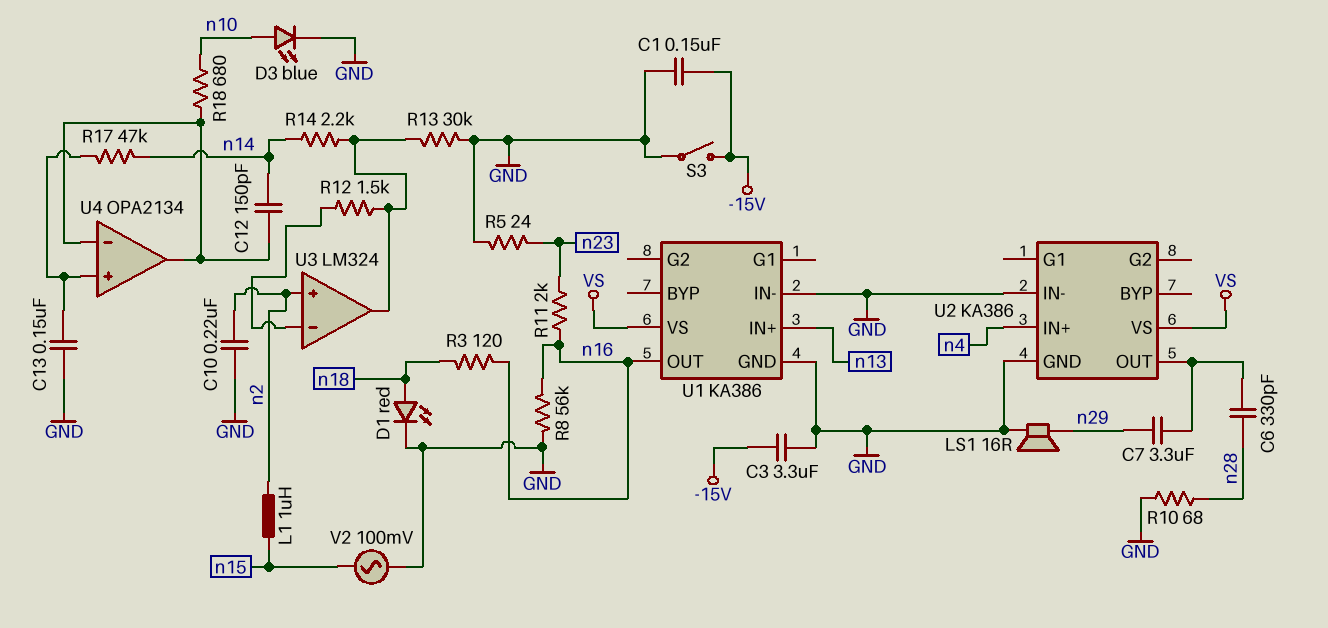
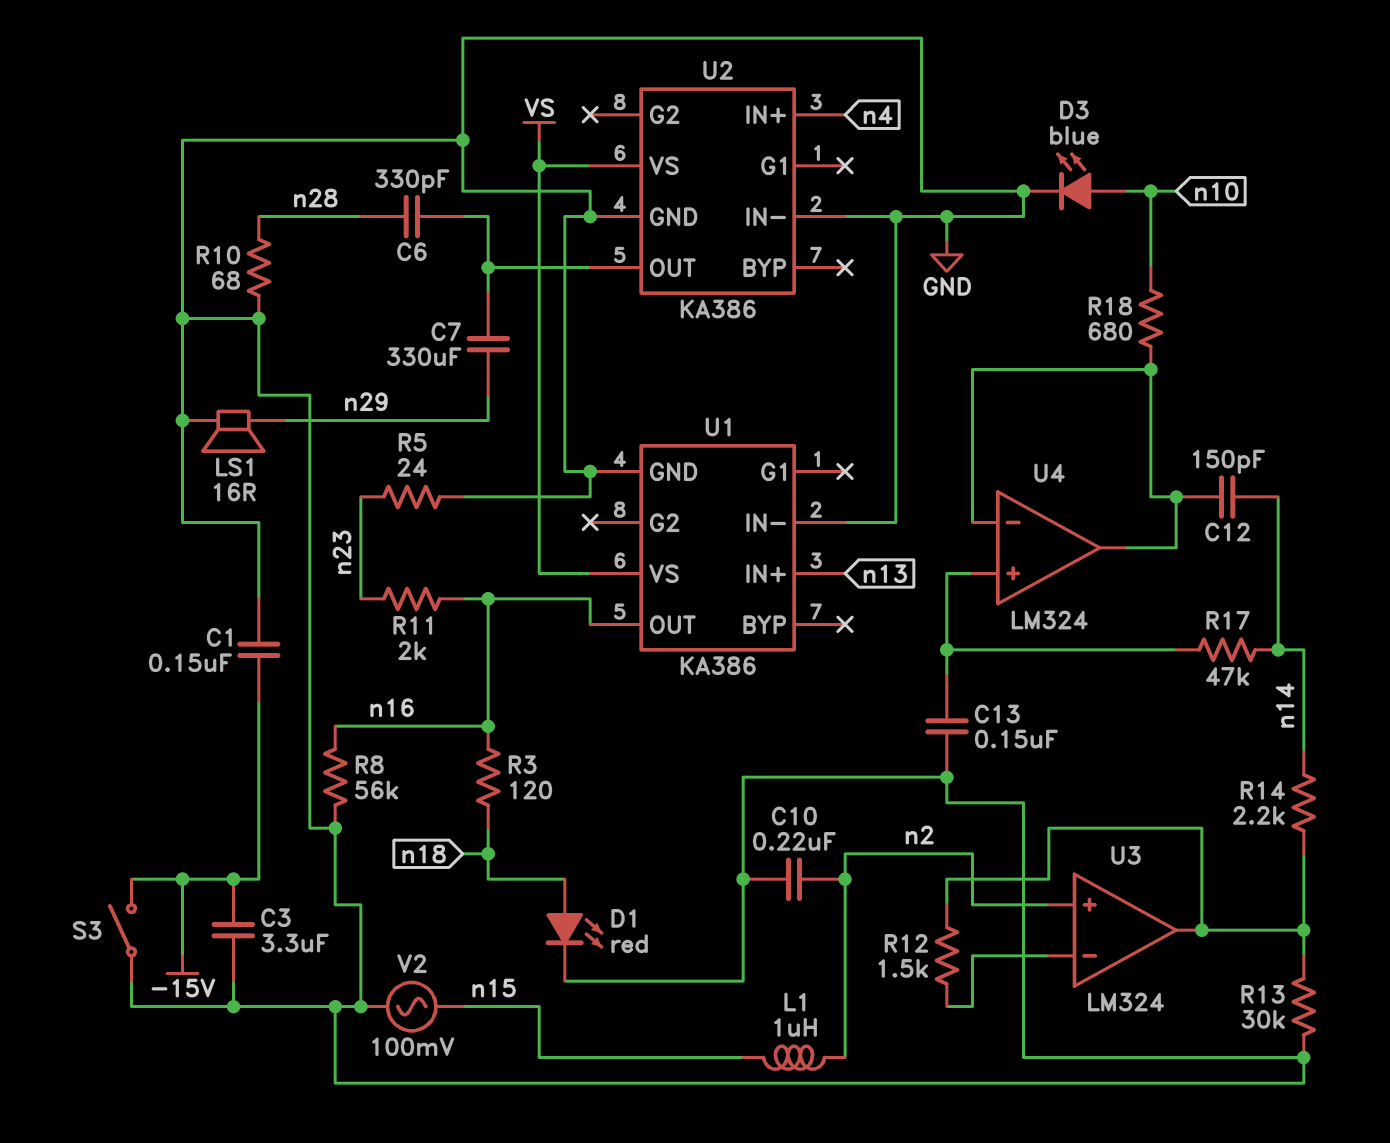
C7: 3.3uF (U2/OUT, n29) -> 330uF (U2/OUT, n29)
U4: OPA2134 -> LM324

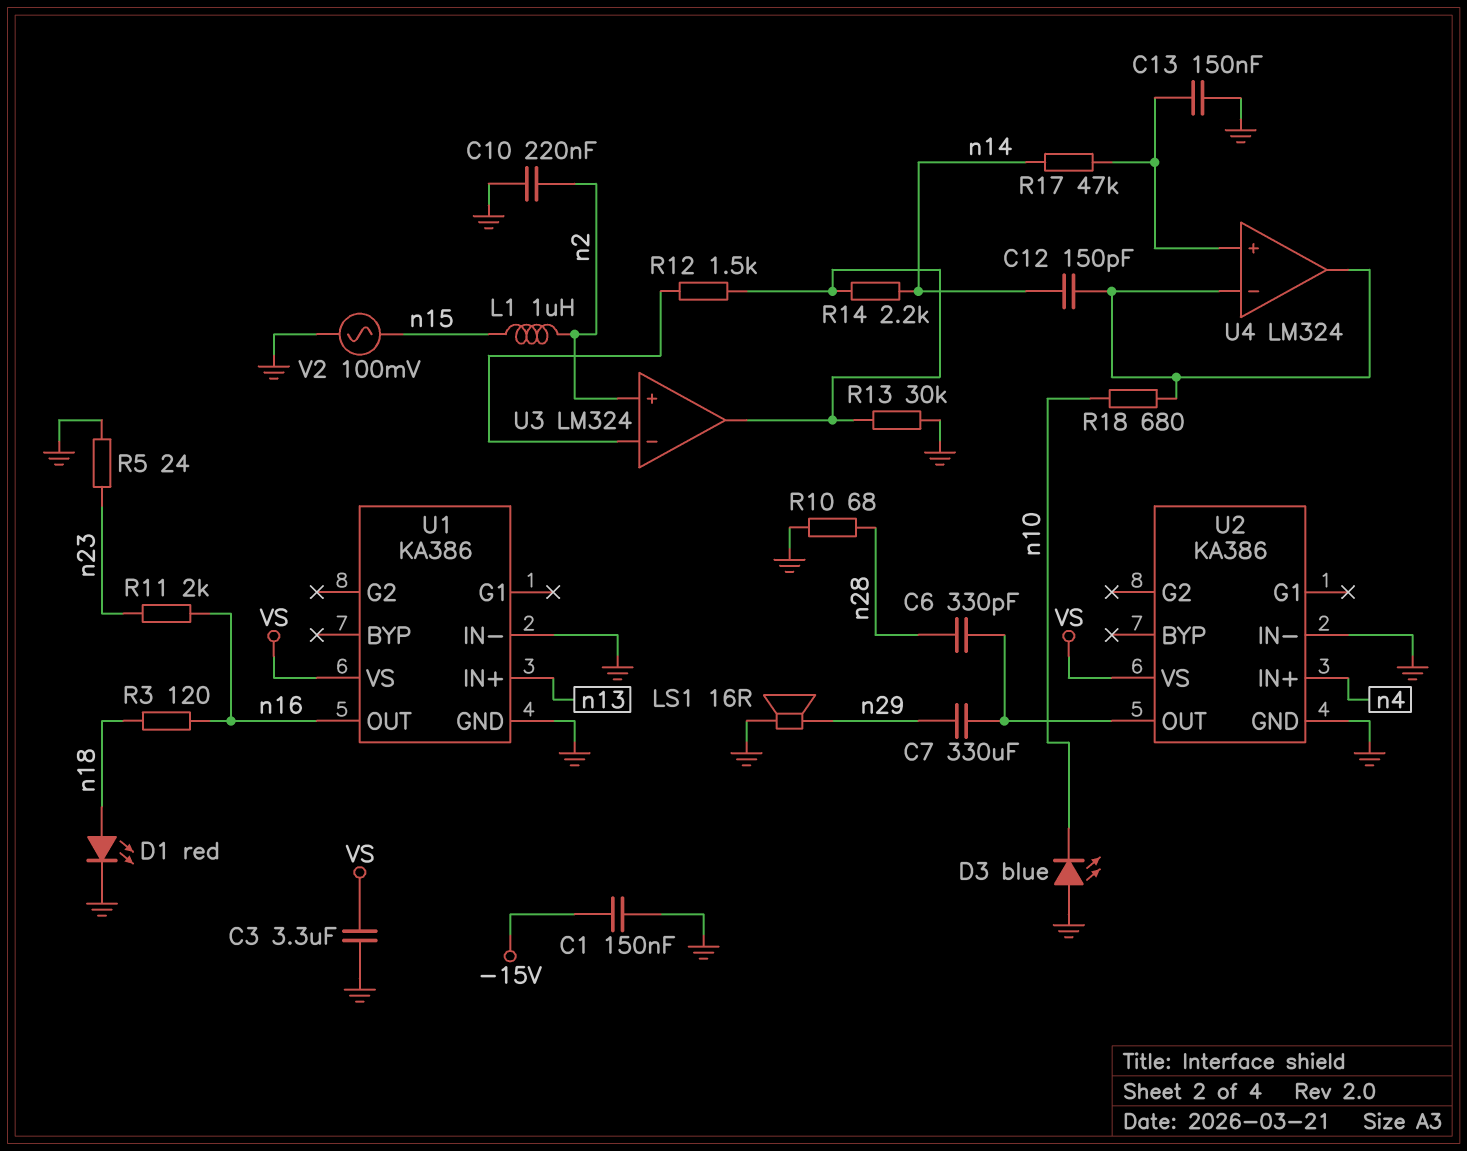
C3: 3.3uF (-15V, GND) -> 3.3uF (GND, VS)
D3: LED blue (A n10, K GND) -> LED blue (A GND, K n10)
R8: 56k (GND, n16) -> none
S3: switch (-15V, GND) -> none

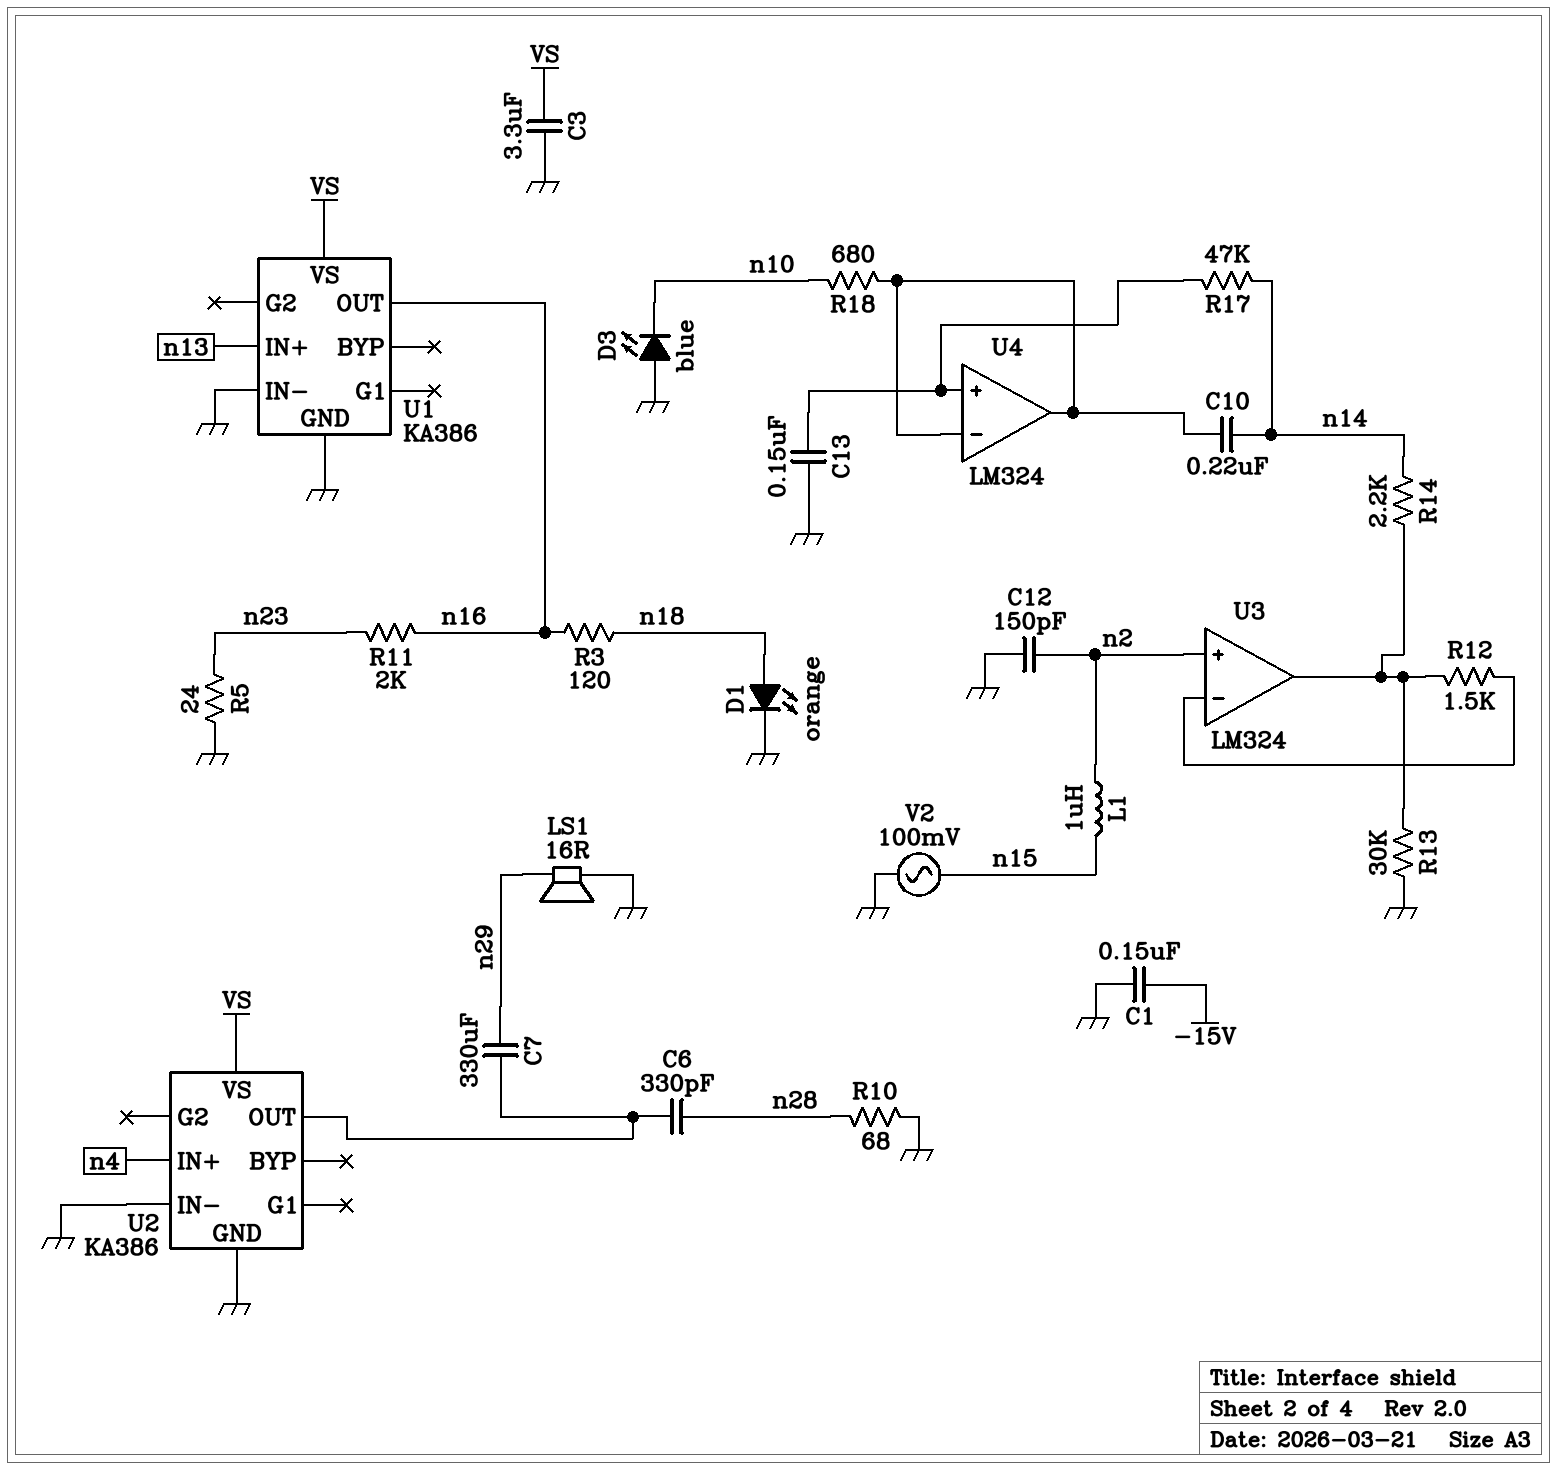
C10: 220nF (GND, n2) -> 220nF (U4/in-, n14)
C12: 150pF (U4/in-, n14) -> 150pF (GND, n2)
D1: LED red (A n18, K GND) -> LED orange (A n18, K GND)

